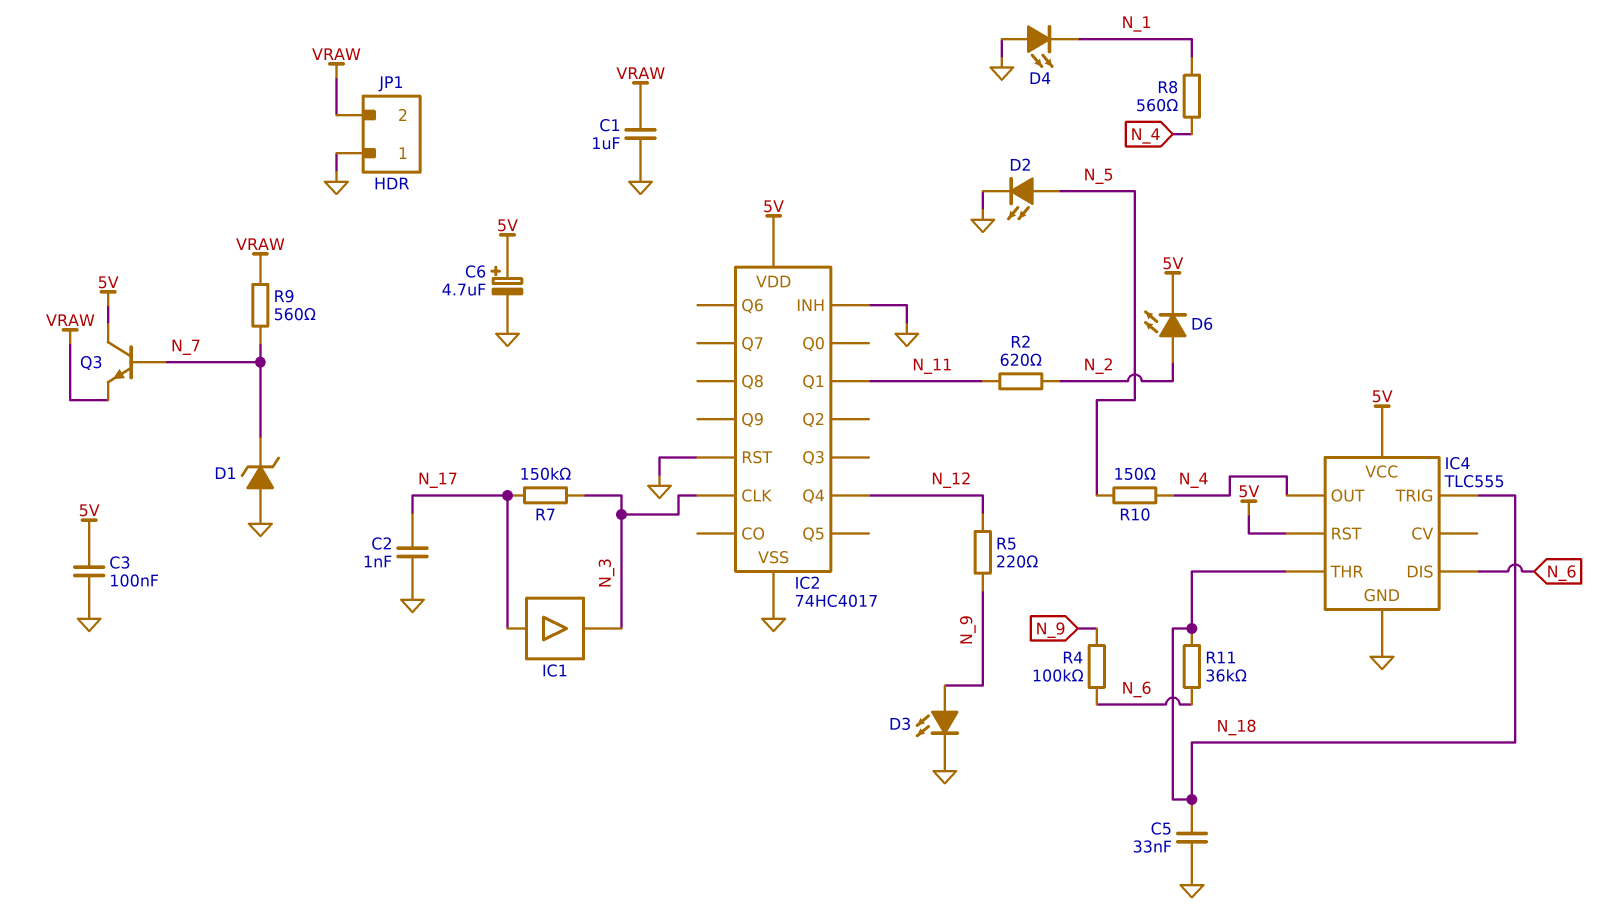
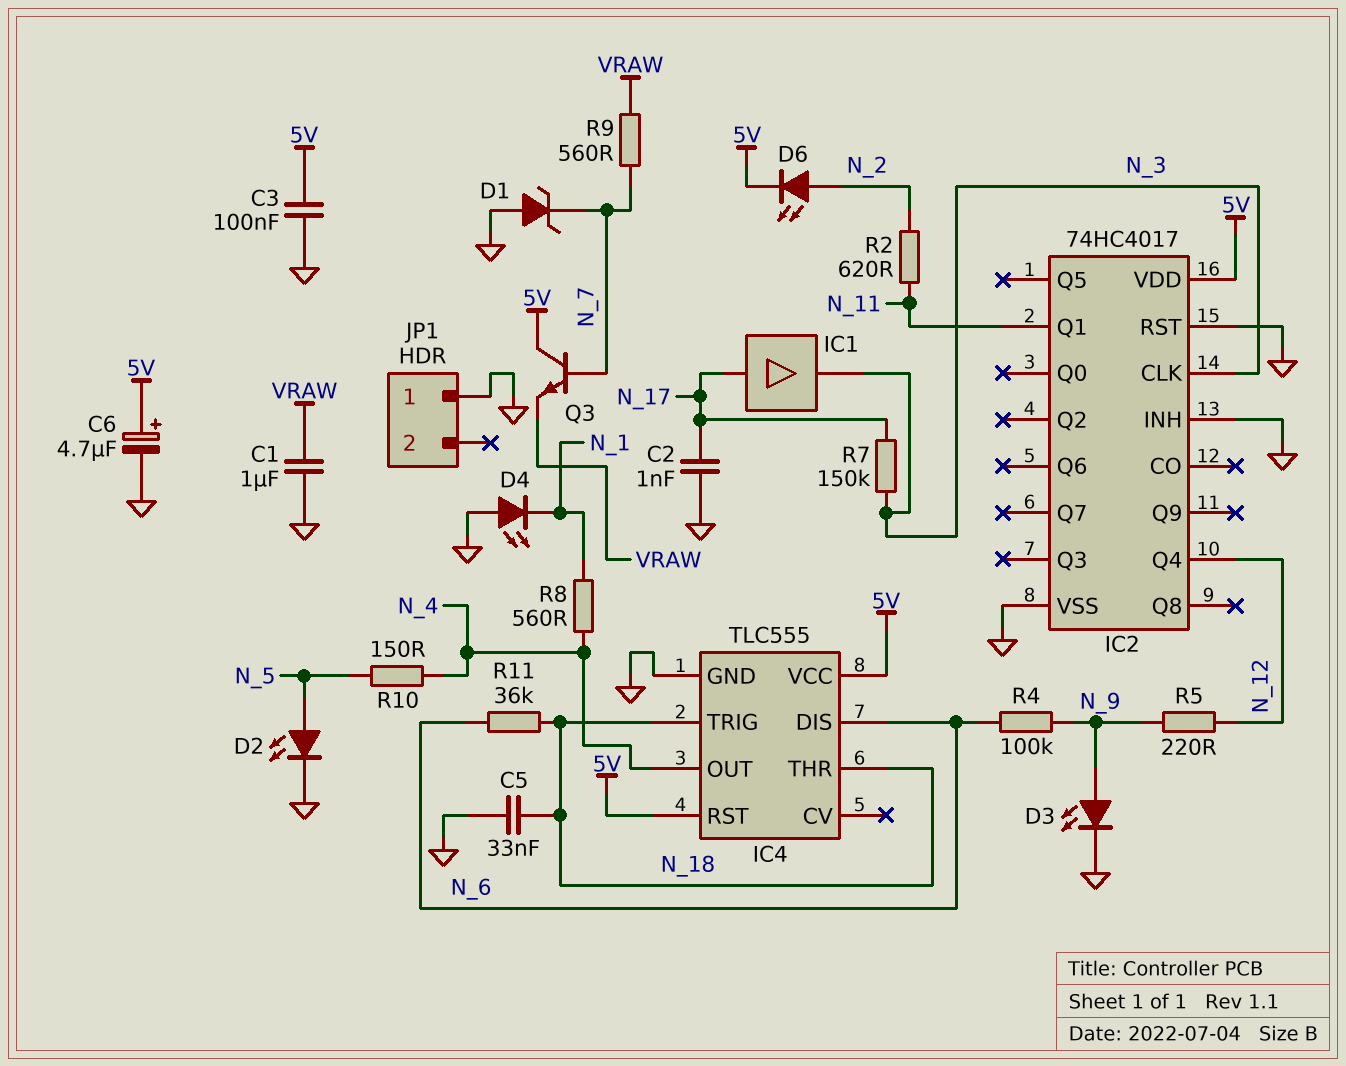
JP1 pin 2: VRAW -> none

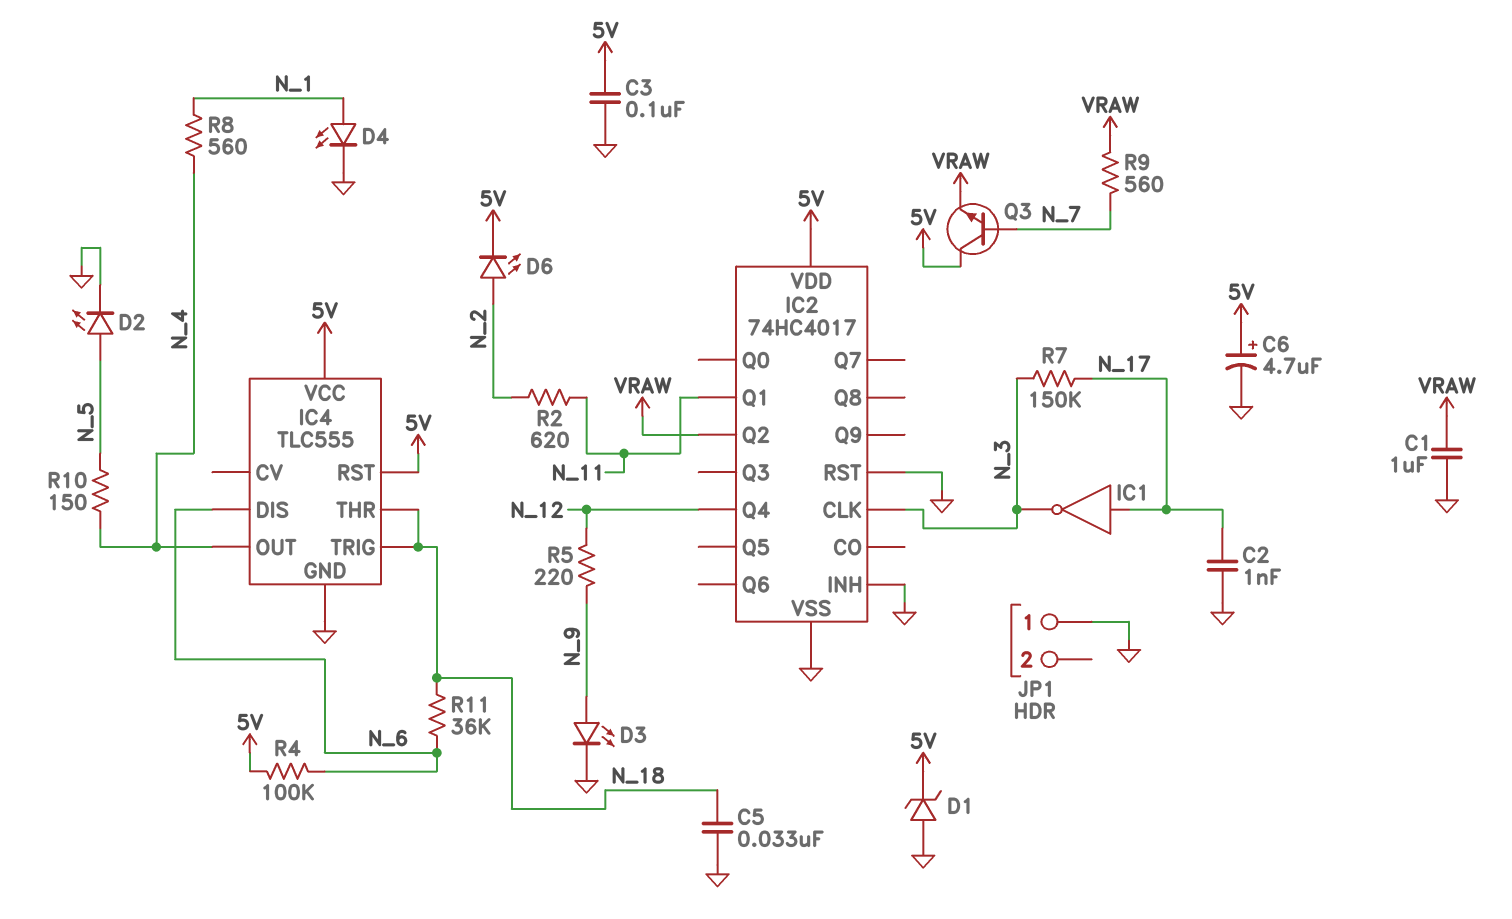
D1: zener (A GND, K N_7) -> zener (A GND, K 5V)
D4: LED (A GND, K N_1) -> LED (A N_1, K GND)
IC1: buffer (in N_17, out N_3) -> NOT (in N_17, out N_3)
IC2 pin Q2: none -> VRAW
R4: 100k (N_6, N_9) -> 100k (5V, N_6)

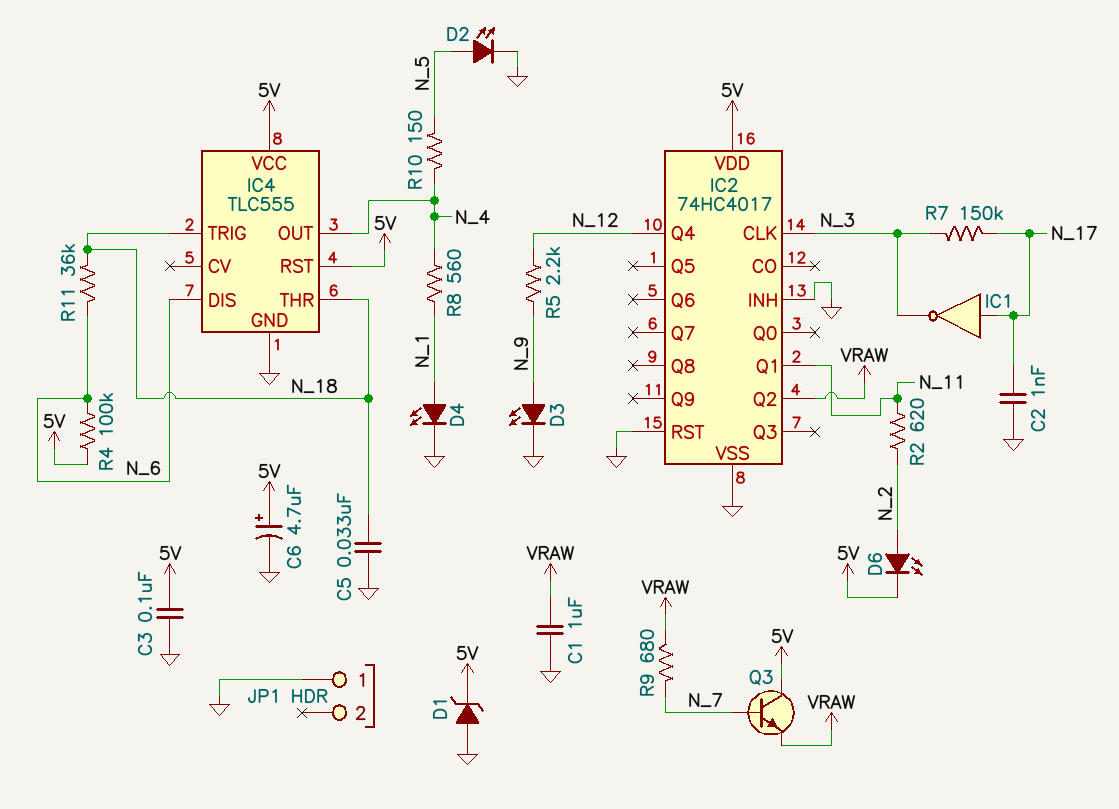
R5: 220 (N_9, N_12) -> 2.2k (N_9, N_12)
R9: 560 (N_7, VRAW) -> 680 (N_7, VRAW)

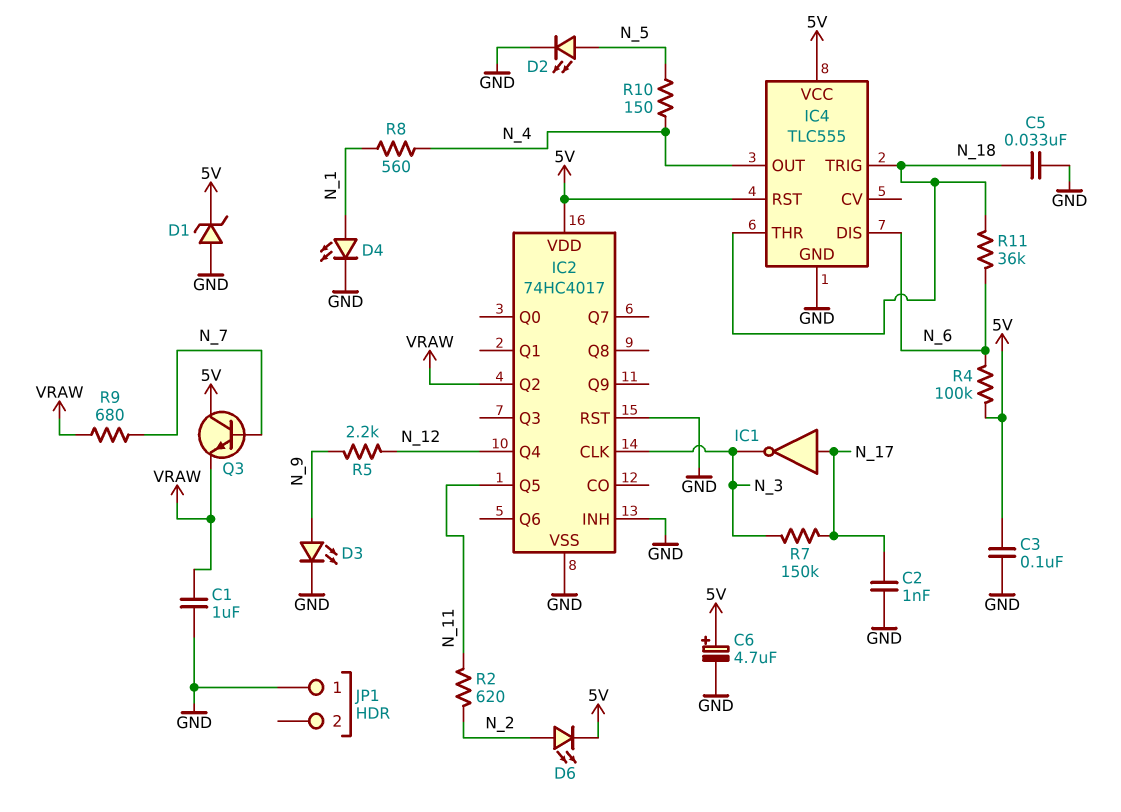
IC2 pin Q1: N_11 -> none
IC2 pin Q5: none -> N_11

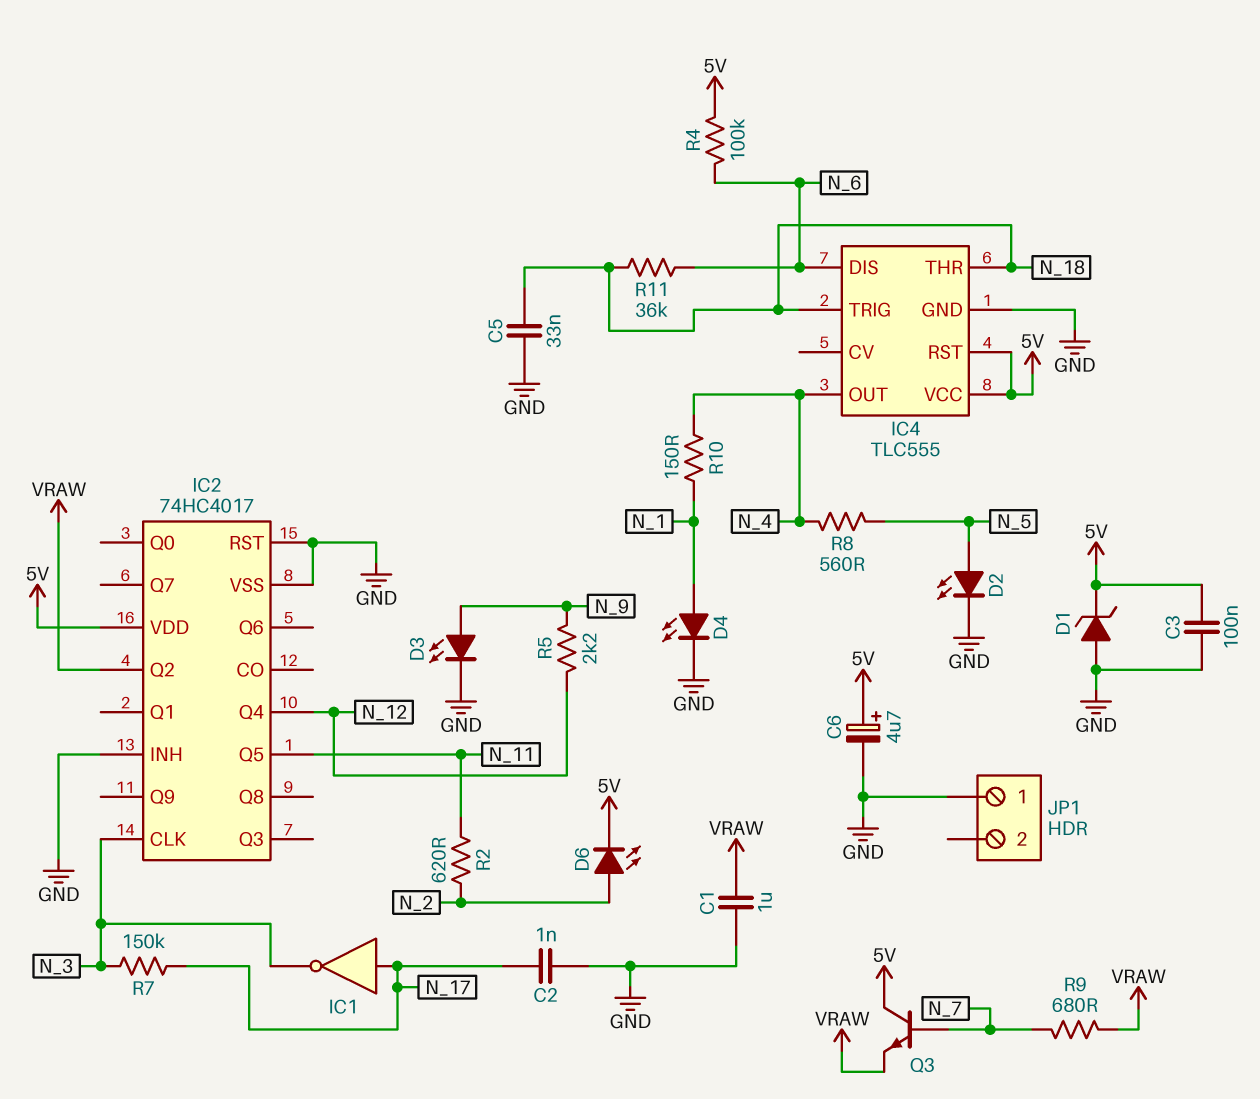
R8: 560 (N_1, N_4) -> 560 (N_4, N_5)
R10: 150 (N_4, N_5) -> 150 (N_1, N_4)

